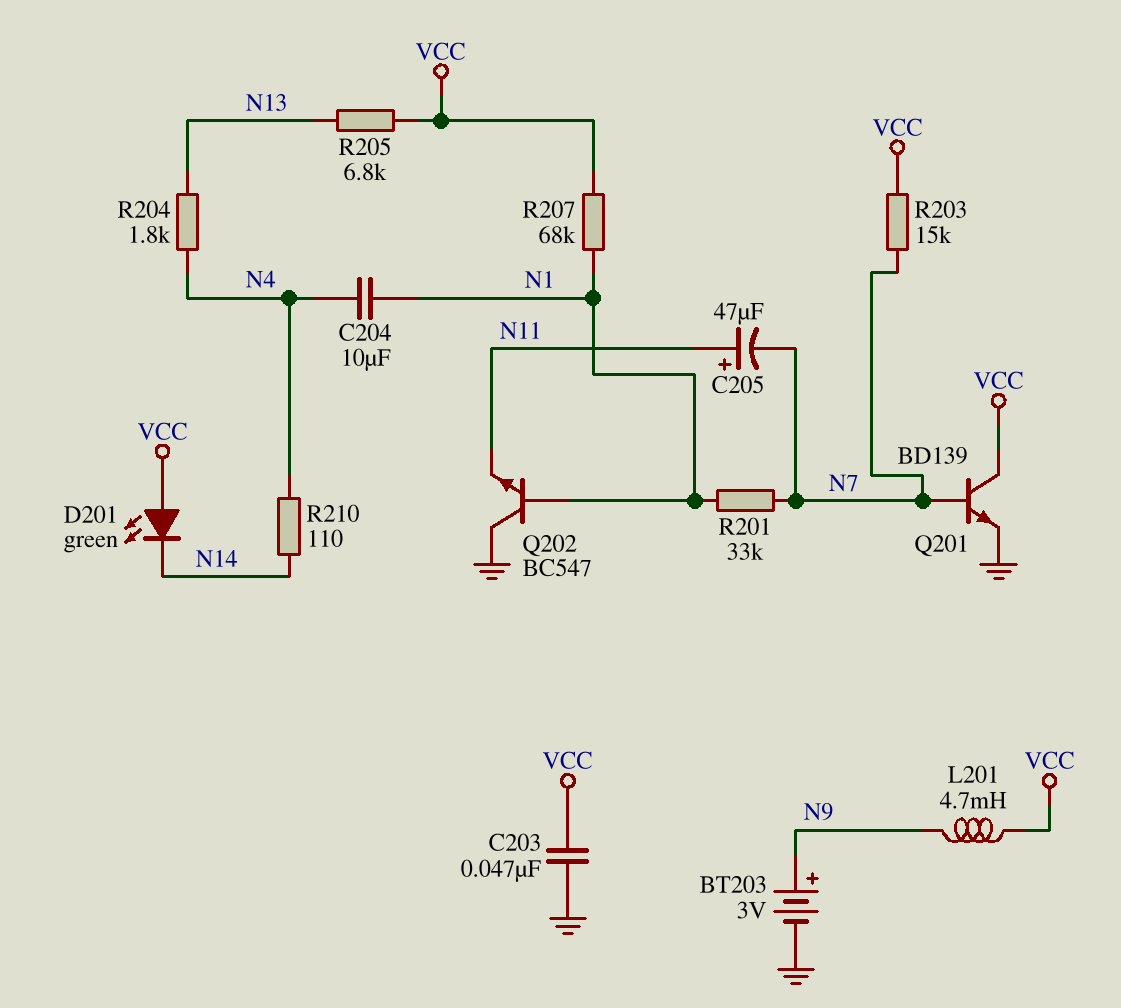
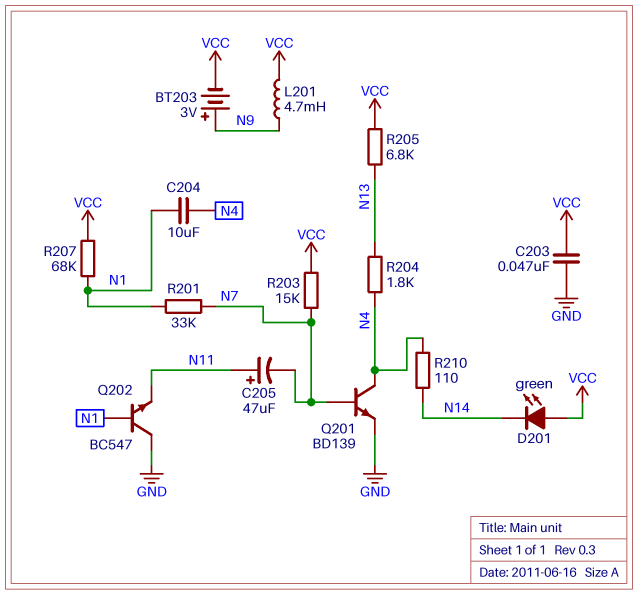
BT203: 3V (plus N9, minus GND) -> 3V (plus N9, minus VCC)
Q201: NPN BD139 (B N7, C VCC, E GND) -> NPN BD139 (B N7, C N4, E GND)

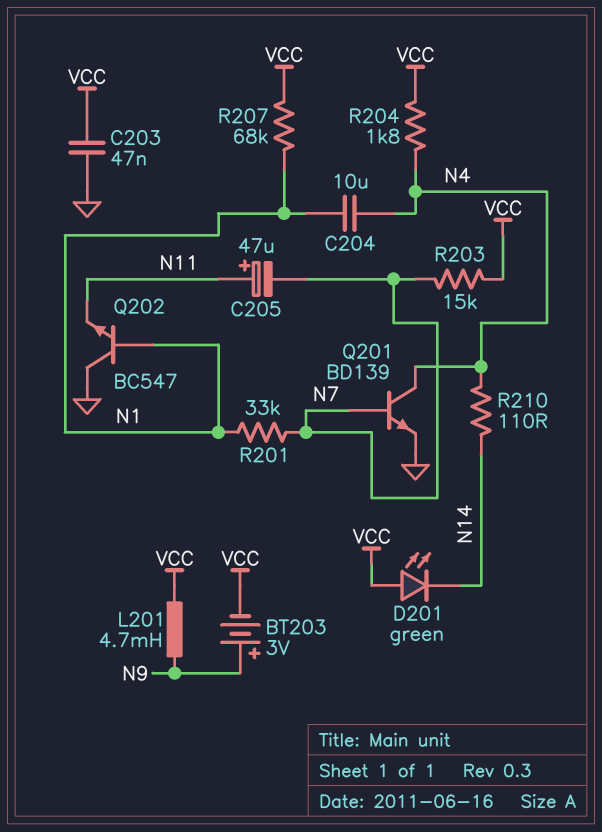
R204: 1.8k (N4, N13) -> 1.8k (N4, VCC)
R205: 6.8k (N13, VCC) -> none

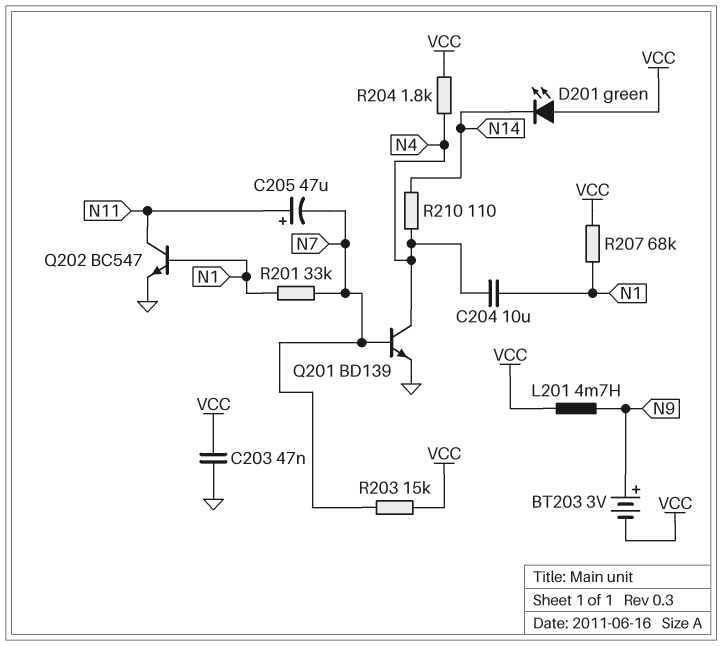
Q202: NPN BC547 (B N1, C GND, E N11) -> NPN BC547 (B N1, C N11, E GND)

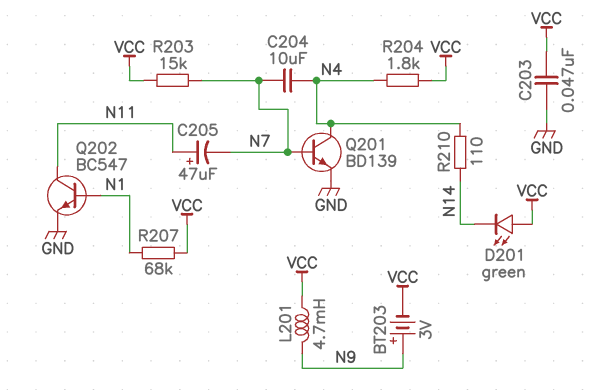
C204: 10uF (N1, N4) -> 10uF (N4, N7)
R201: 33k (N1, N7) -> none

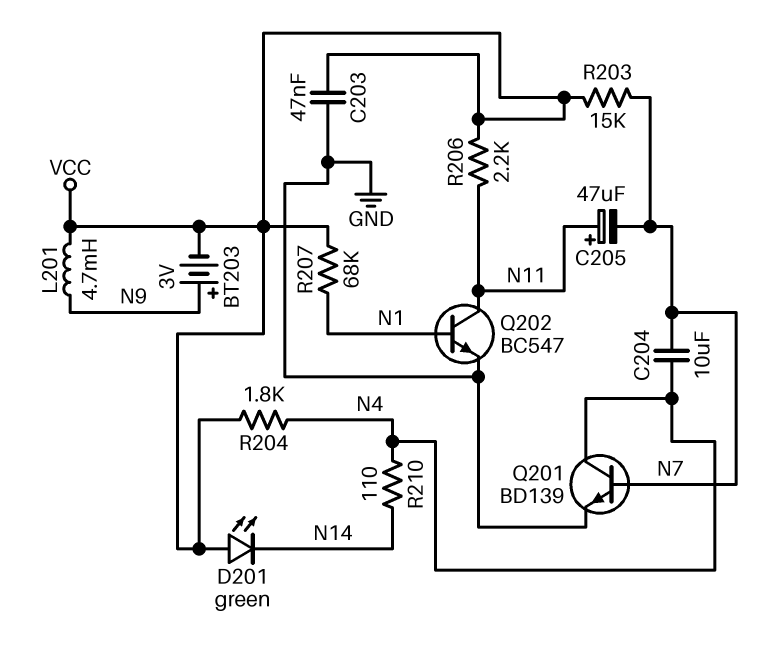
R206: none -> 2.2k (N11, VCC)

